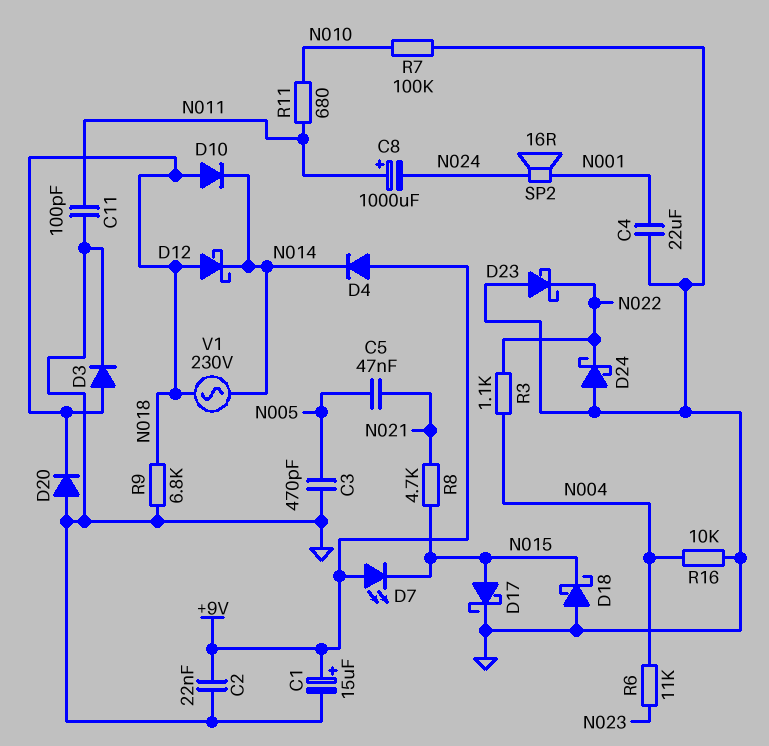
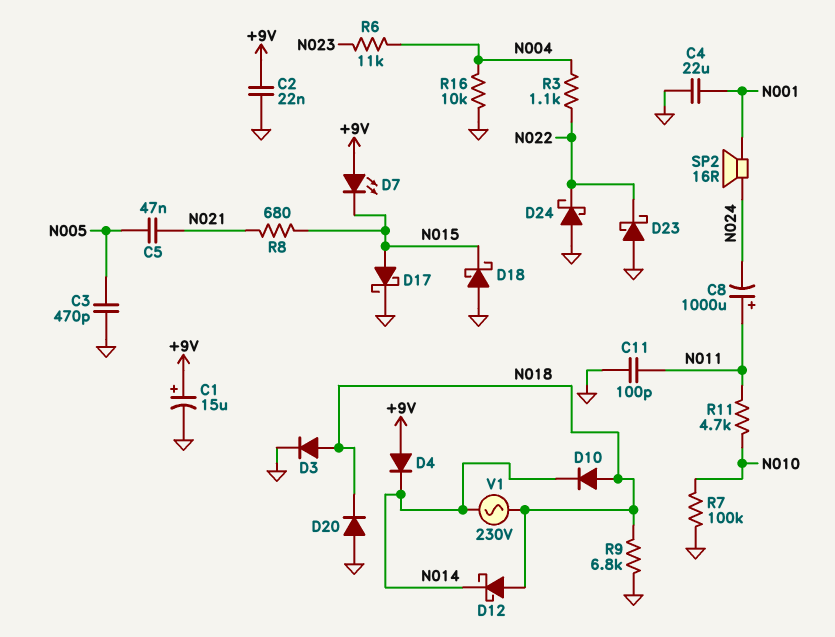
R8: 4.7k (N015, N021) -> 680 (N015, N021)
R11: 680 (N010, N011) -> 4.7k (N010, N011)

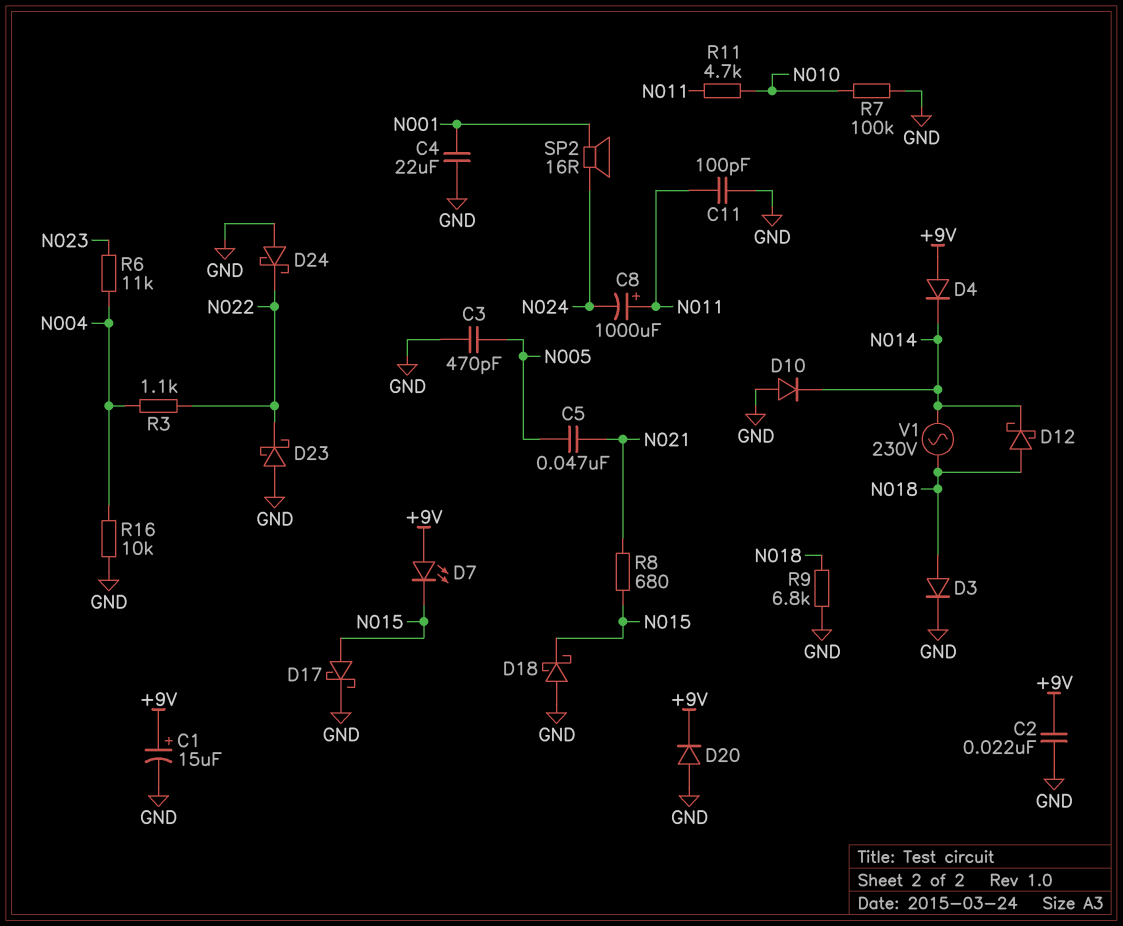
D10: diode (A N018, K N014) -> diode (A GND, K N014)
D20: diode (A GND, K N018) -> diode (A GND, K +9V)

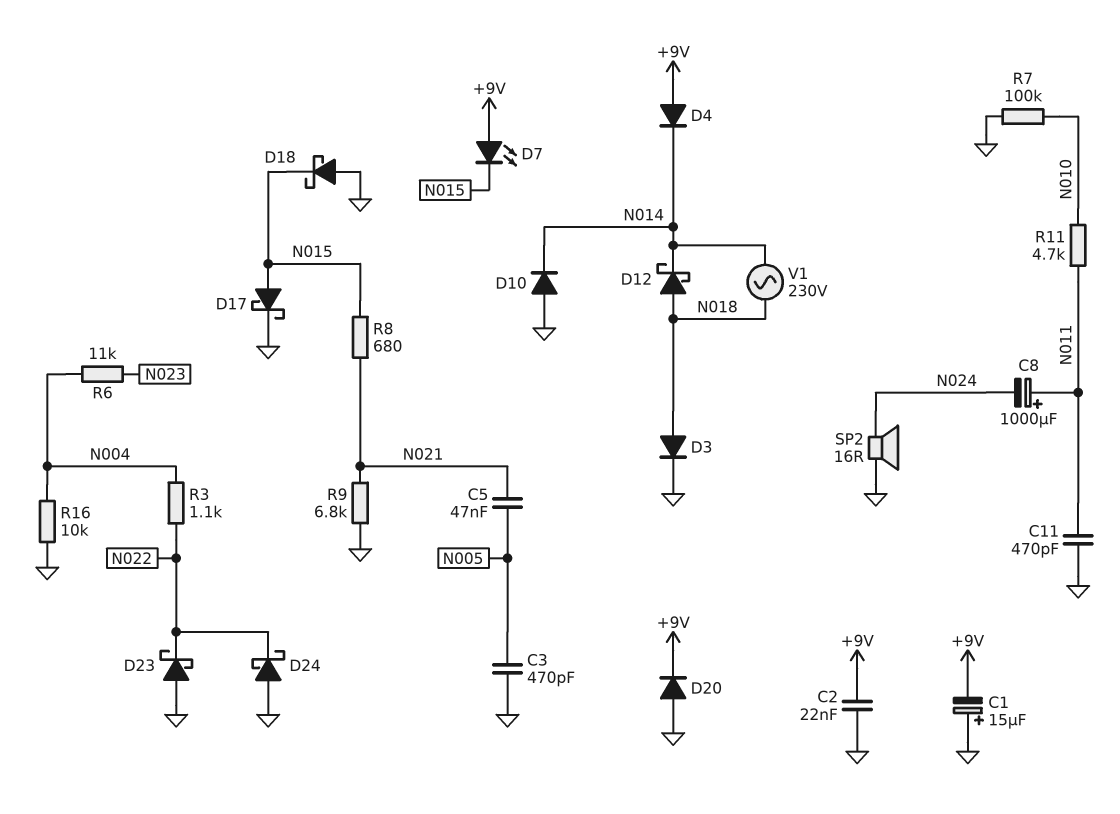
C1: 15uF (plus +9V, minus GND) -> 15uF (plus GND, minus +9V)
C4: 22uF (GND, N001) -> none
C11: 100pF (GND, N011) -> 470pF (GND, N011)
R9: 6.8k (GND, N018) -> 6.8k (GND, N021)
SP2: speaker 16R (N001, N024) -> speaker 16R (GND, N024)

